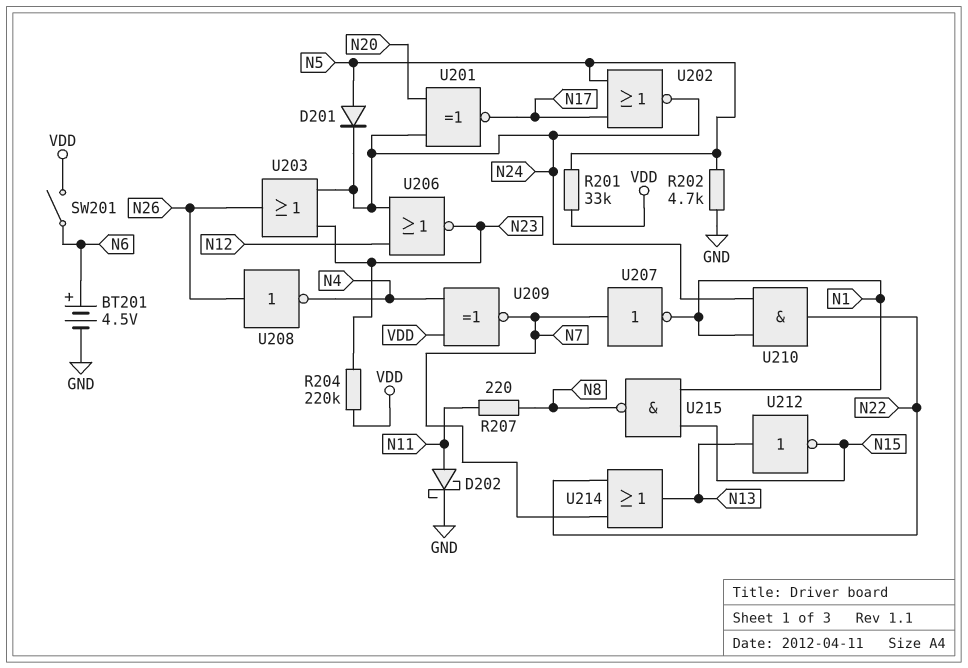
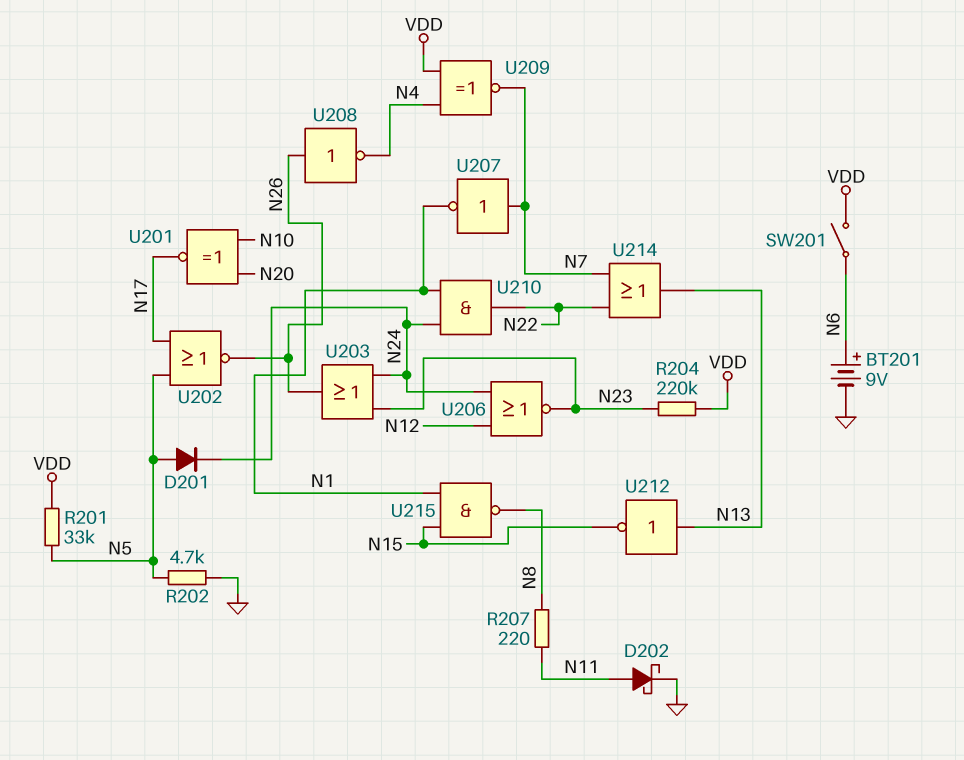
BT201: 4.5V (plus N6, minus GND) -> 9V (plus N6, minus GND)
U201: XNOR (in N20, in N24, out N17) -> XNOR (in N10, in N20, out N17)
U202: NOR (in N5, in N17, out N24) -> NOR (in N5, in N17, out N26)

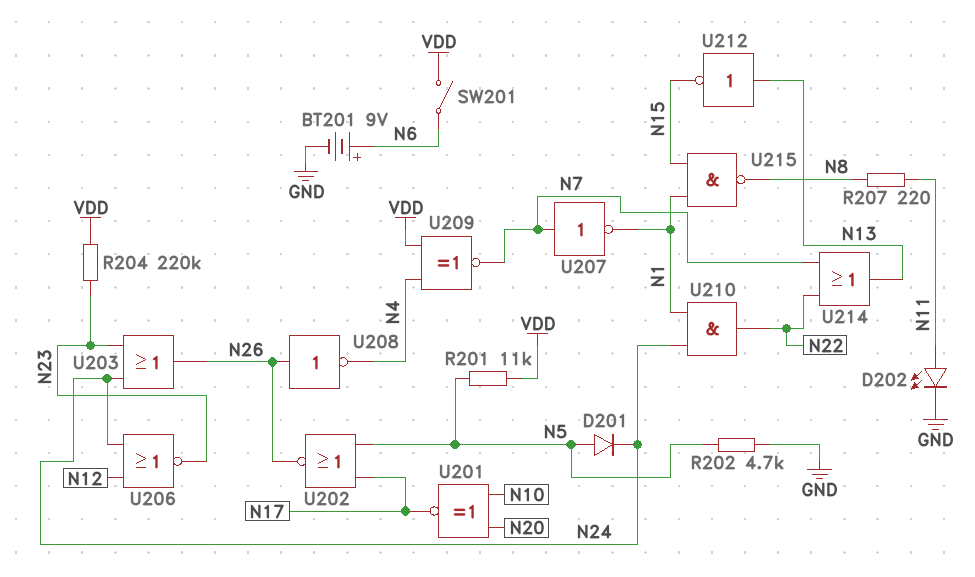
D202: schottky (A N11, K GND) -> LED (A N11, K GND)
R201: 33k (N5, VDD) -> 11k (N5, VDD)

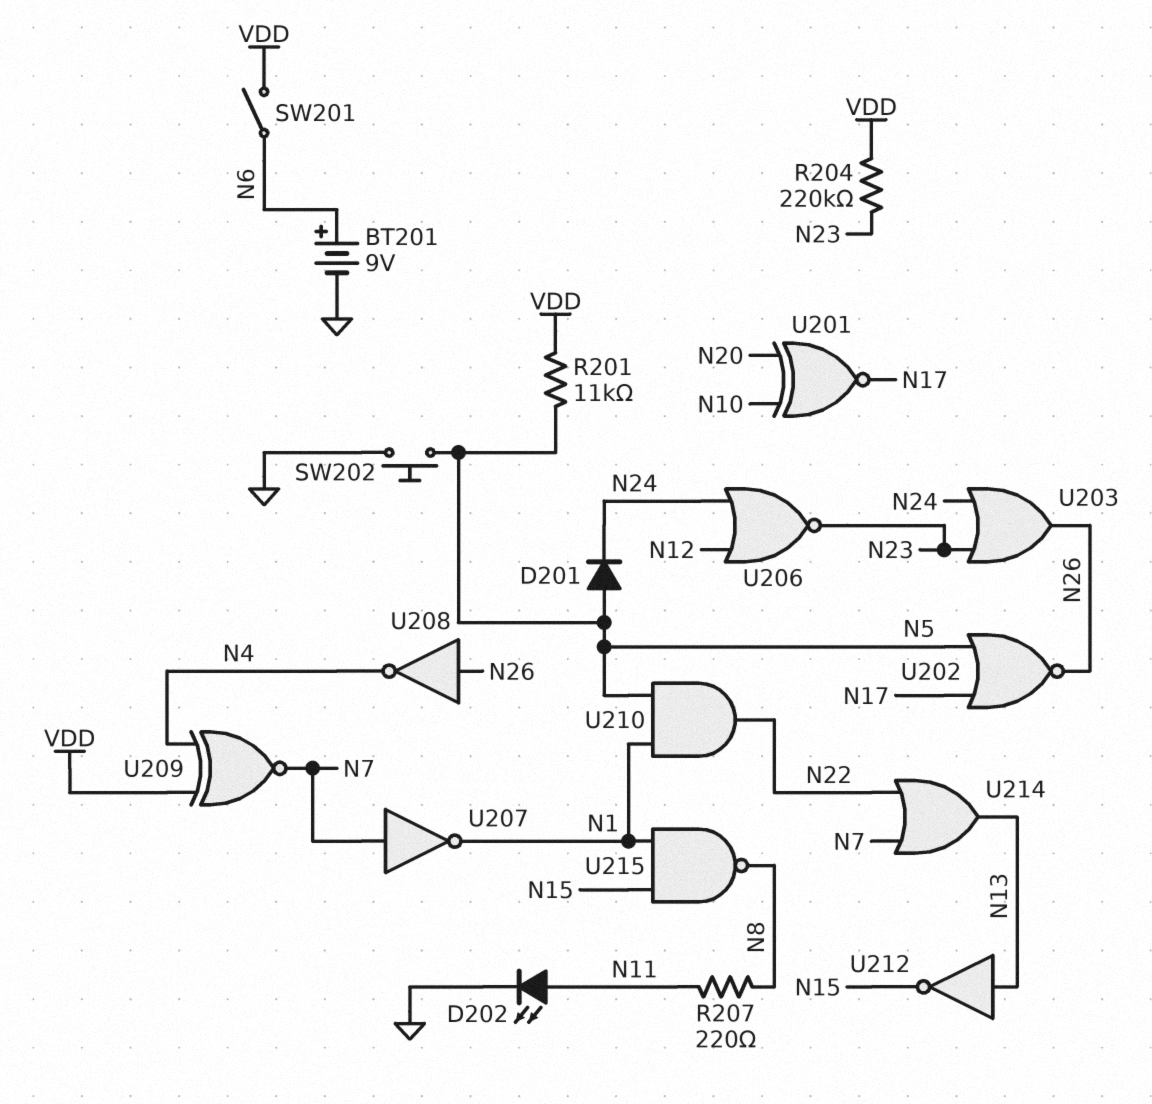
R202: 4.7k (GND, N5) -> none
SW202: none -> button (GND, N5)
U210: AND (in N1, in N24, out N22) -> AND (in N1, in N5, out N22)

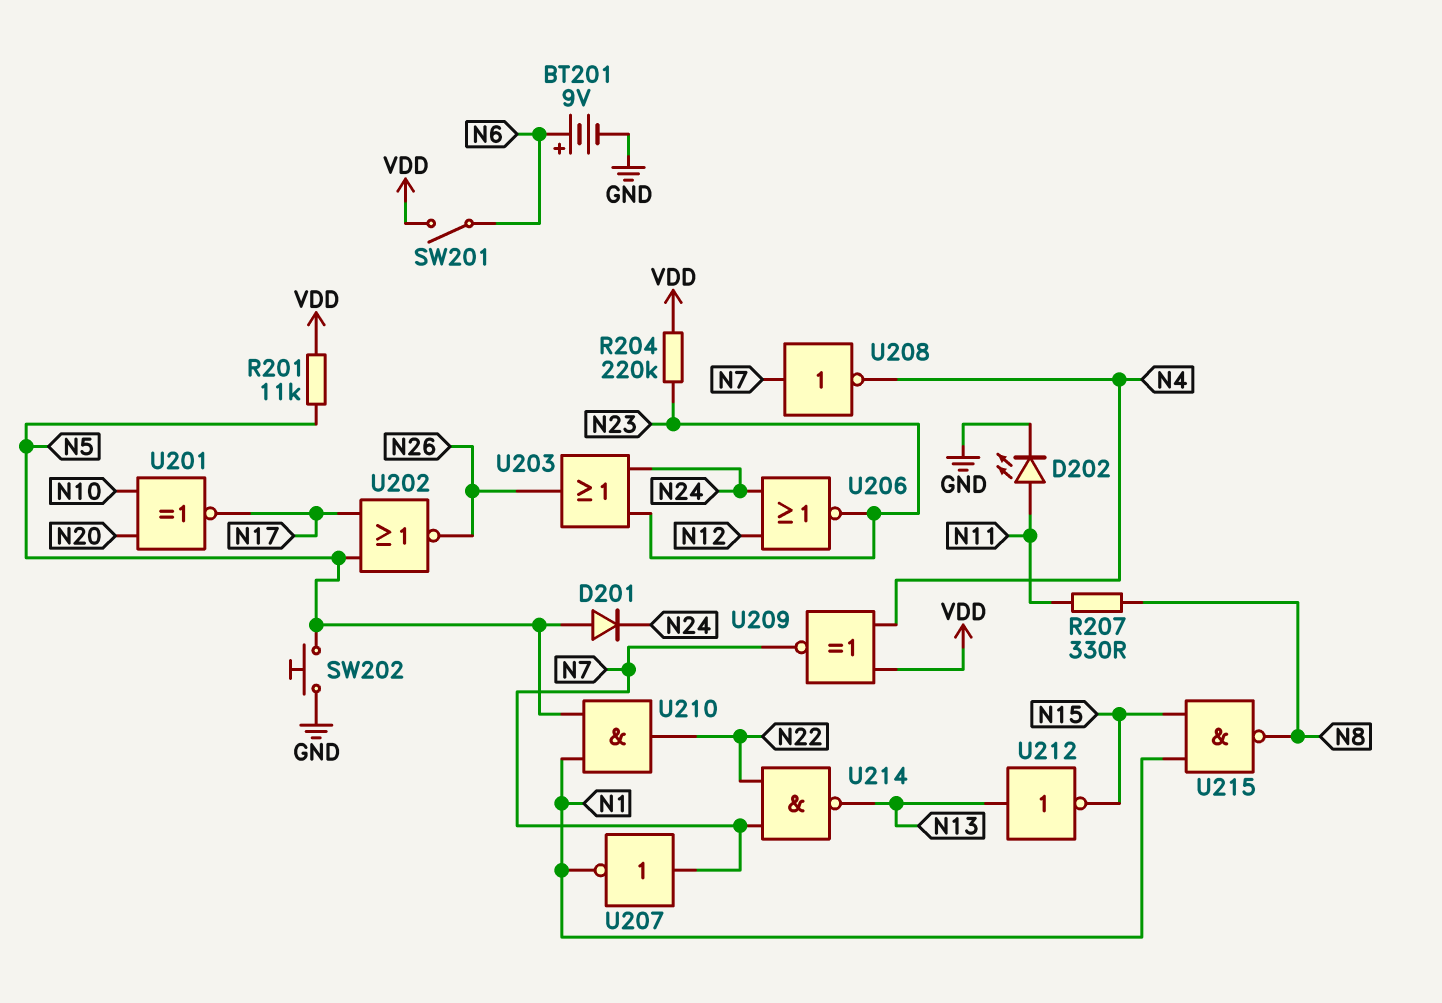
R207: 220 (N8, N11) -> 330 (N8, N11)
U208: NOT (in N26, out N4) -> NOT (in N7, out N4)
U214: OR (in N7, in N22, out N13) -> NAND (in N7, in N22, out N13)

